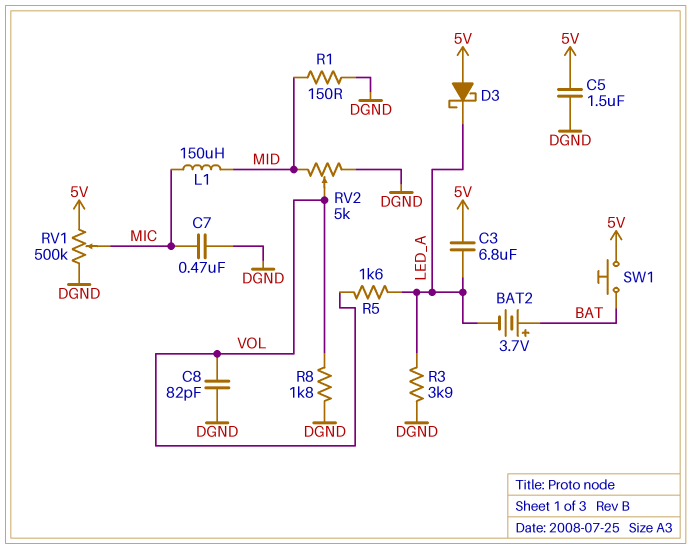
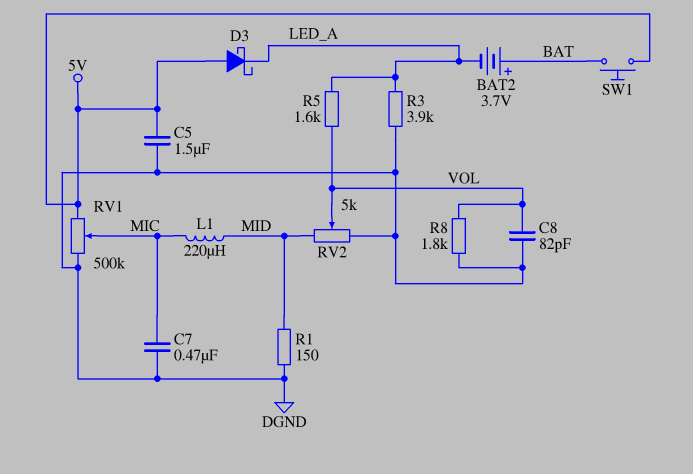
C3: 6.8uF (5V, LED_A) -> none
L1: 150uH (MIC, MID) -> 220uH (MIC, MID)

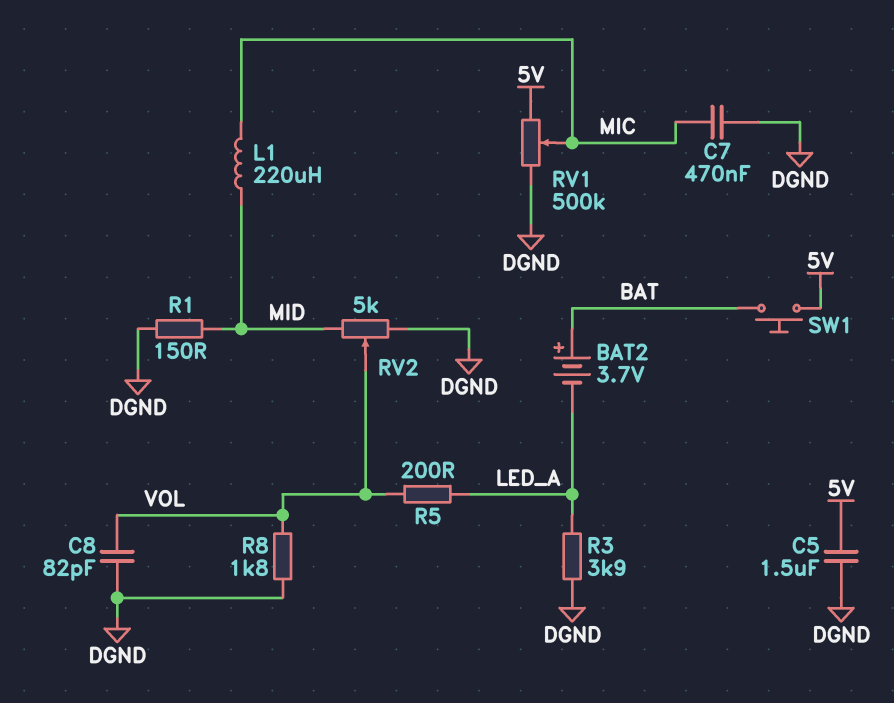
D3: schottky (A 5V, K LED_A) -> none
R5: 1.6k (LED_A, VOL) -> 200 (LED_A, VOL)

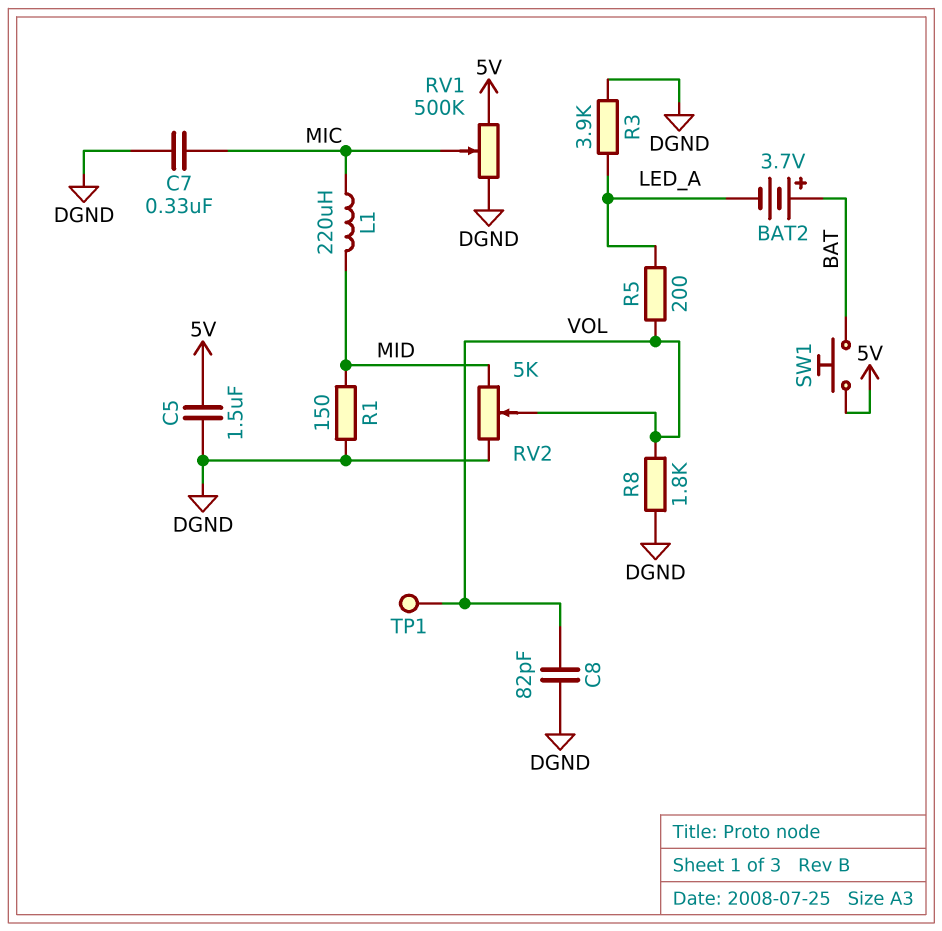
C7: 470nF (DGND, MIC) -> 330nF (DGND, MIC)
TP1: none -> test point (VOL)

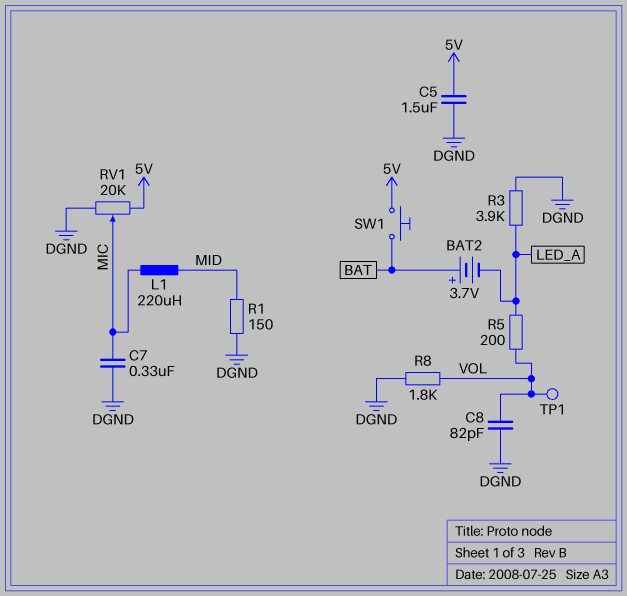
RV1: 500k (5V, DGND, wiper MIC) -> 20k (5V, DGND, wiper MIC)
RV2: 5k (DGND, MID, wiper VOL) -> none

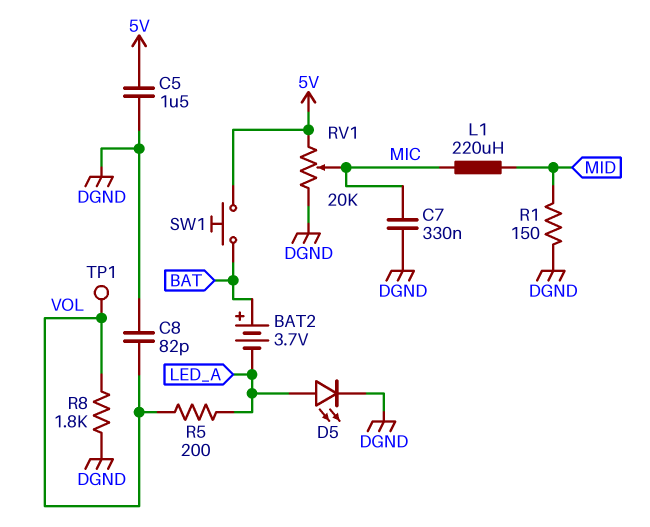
D5: none -> LED (A LED_A, K DGND)
R3: 3.9k (DGND, LED_A) -> none

